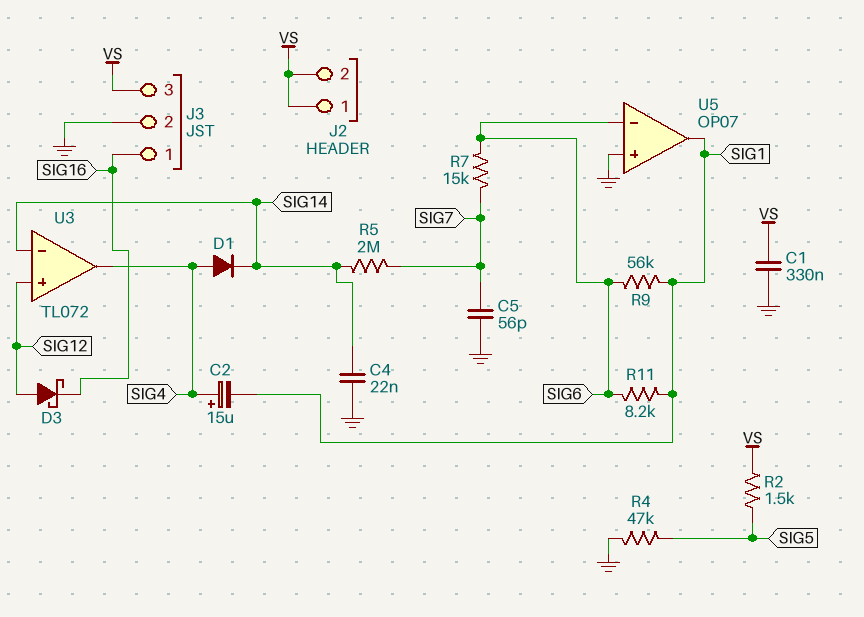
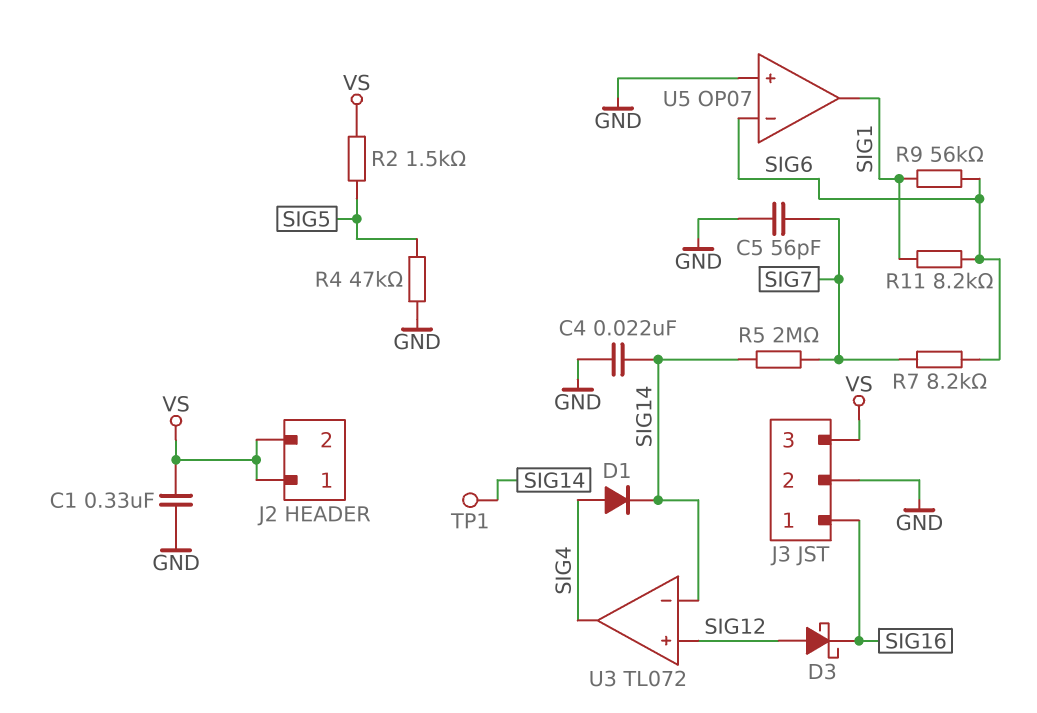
C2: 15uF (plus SIG4, minus SIG1) -> none
R7: 15k (SIG6, SIG7) -> 8.2k (SIG6, SIG7)
TP1: none -> test point (SIG14)

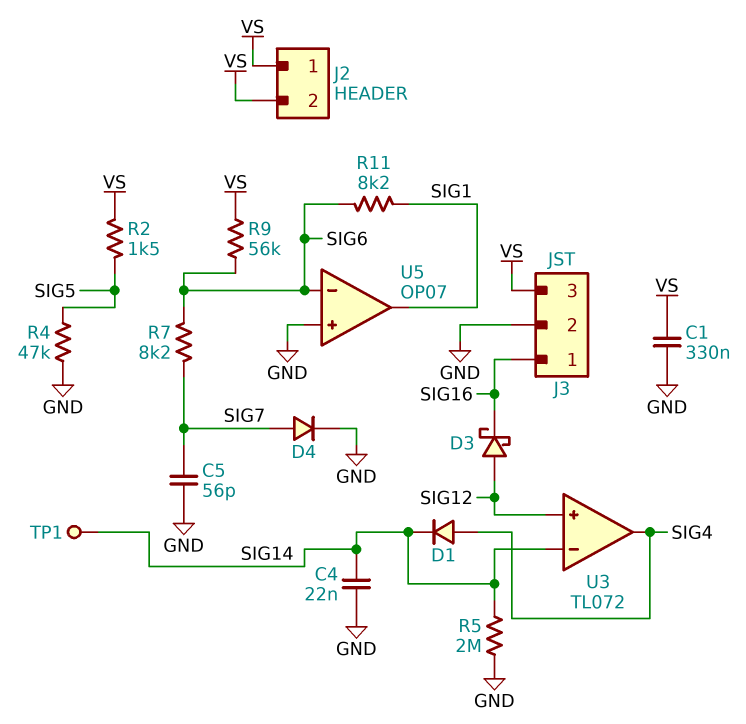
D4: none -> diode (A SIG7, K GND)
R5: 2M (SIG7, SIG14) -> 2M (GND, SIG14)
R9: 56k (SIG1, SIG6) -> 56k (SIG6, VS)

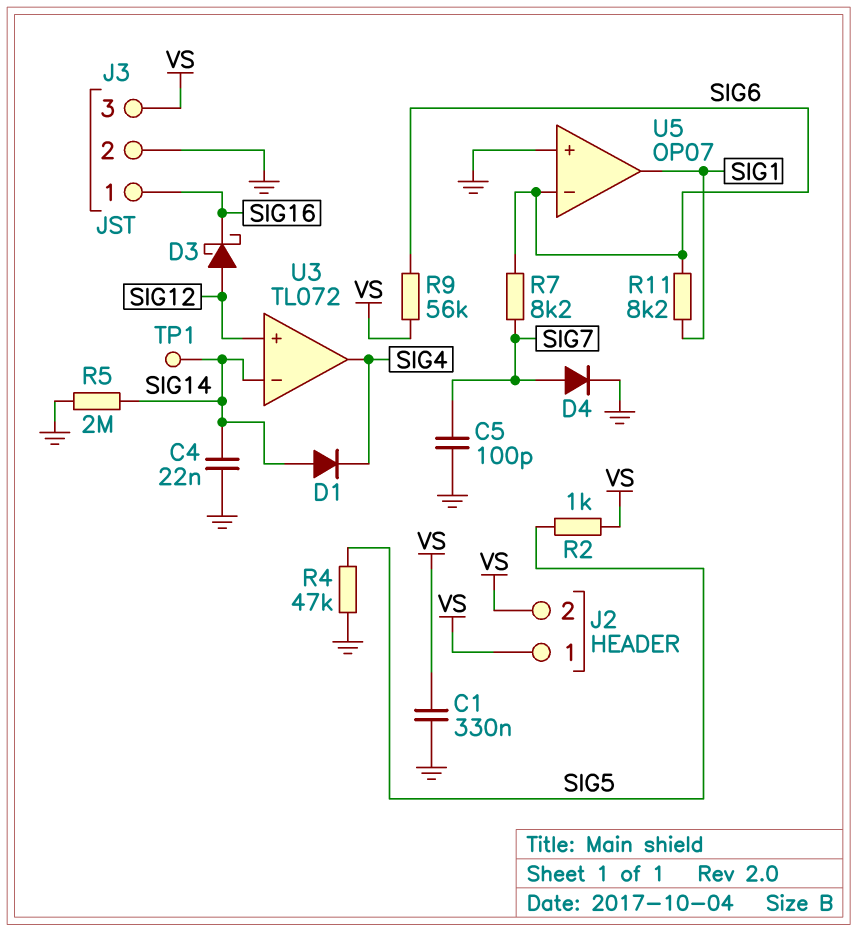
C5: 56pF (GND, SIG7) -> 100pF (GND, SIG7)
D1: diode (A SIG4, K SIG14) -> diode (A SIG14, K SIG4)
R2: 1.5k (SIG5, VS) -> 1k (SIG5, VS)

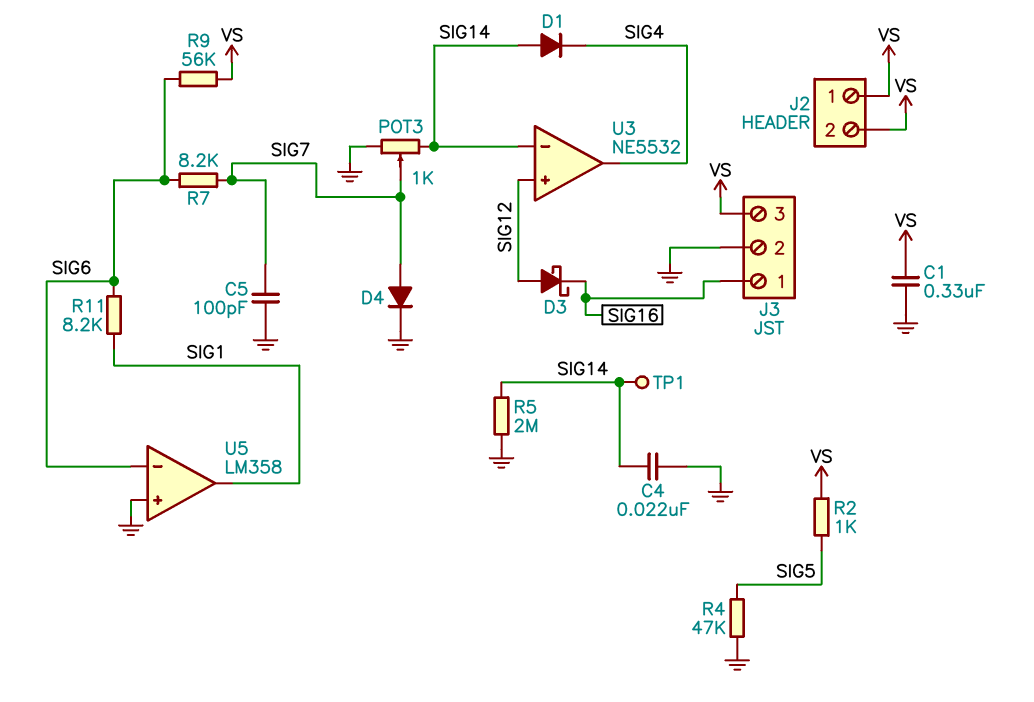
POT3: none -> 1k (GND, SIG14, wiper SIG7)
U3: TL072 -> NE5532
U5: OP07 -> LM358

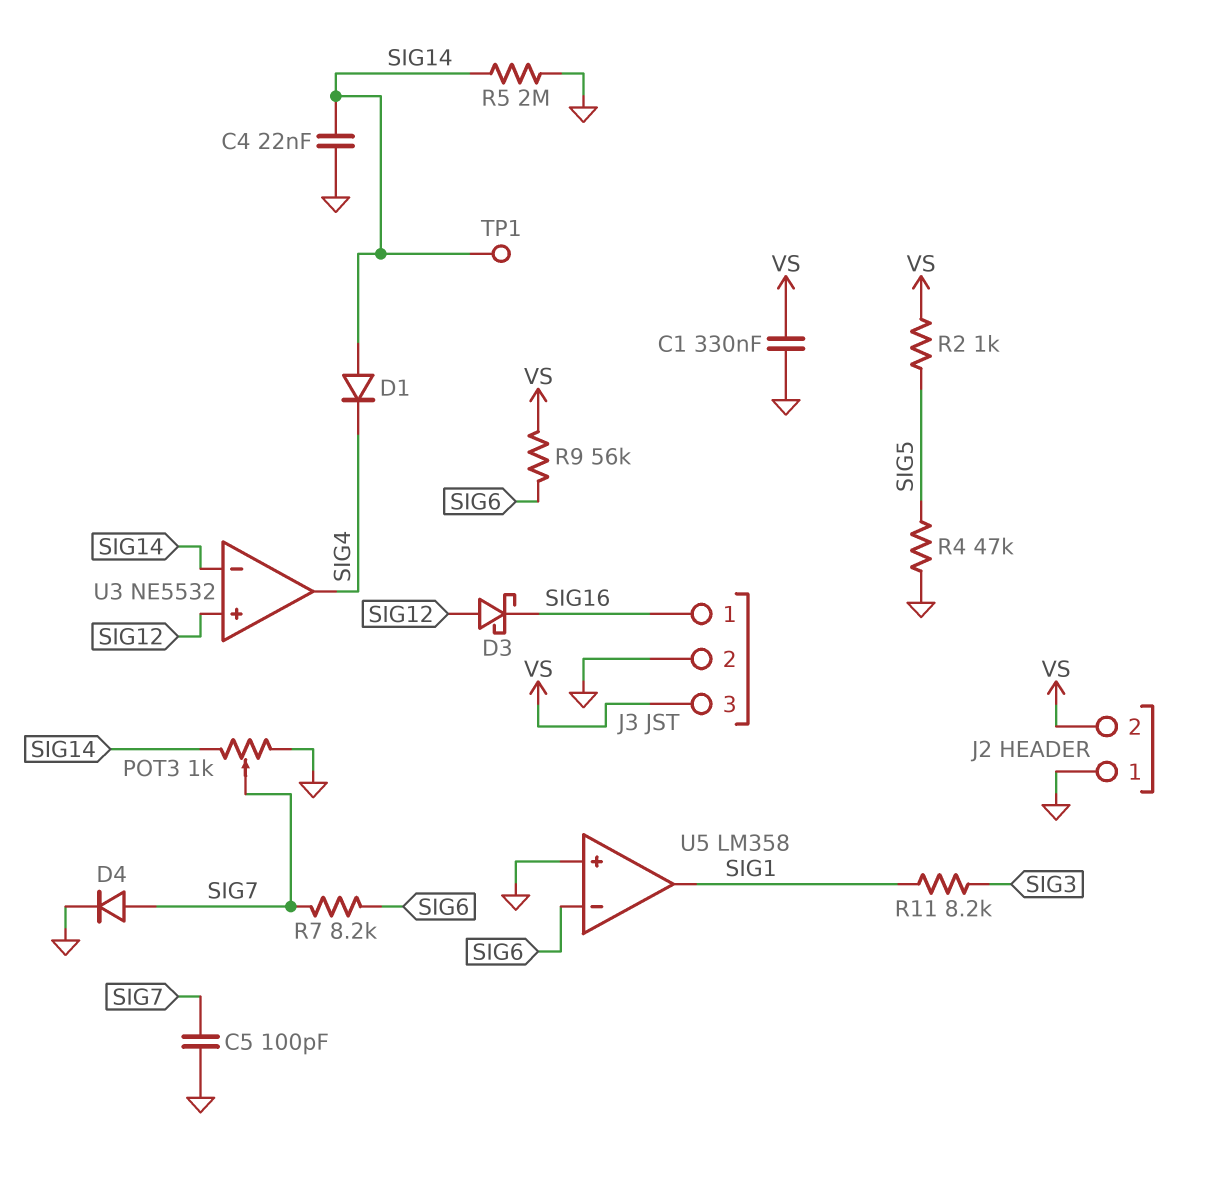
J2 pin 1: VS -> GND
R11: 8.2k (SIG1, SIG6) -> 8.2k (SIG1, SIG3)

